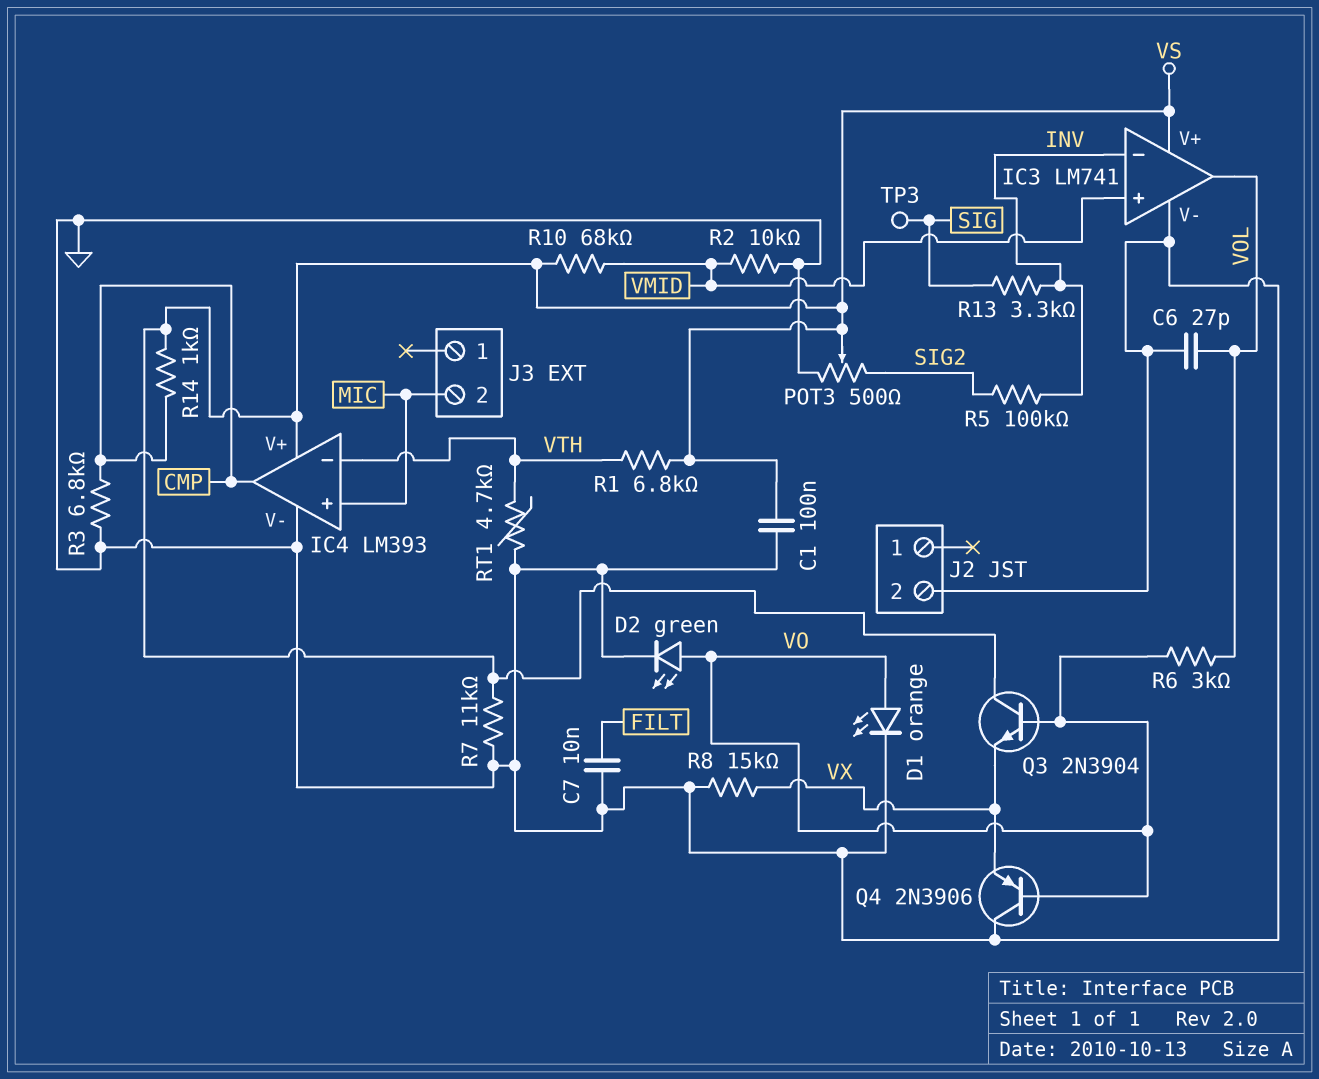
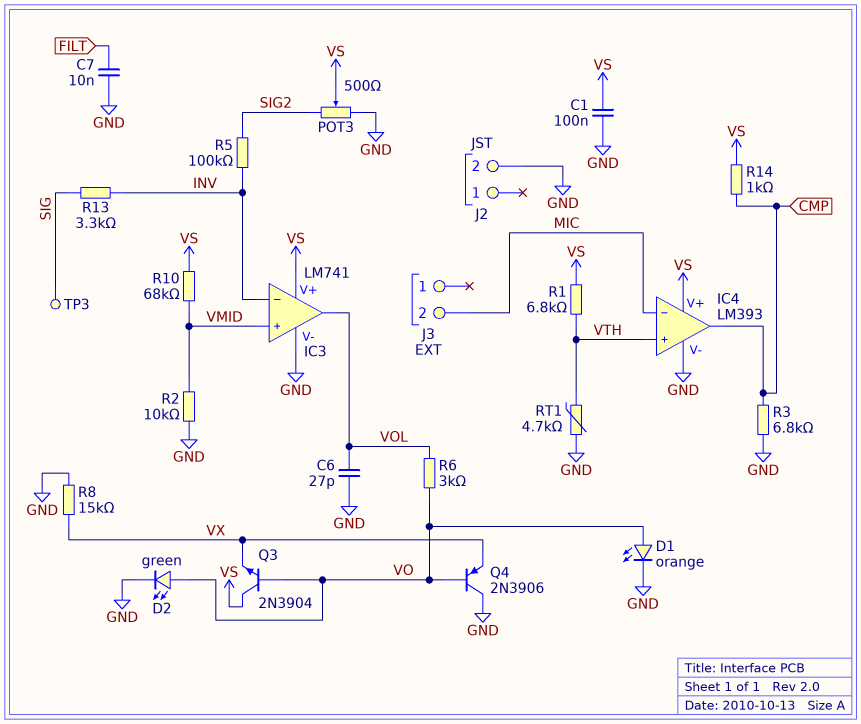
IC4 pin in+: MIC -> VTH
IC4 pin in-: VTH -> MIC
R7: 11k (GND, VS) -> none

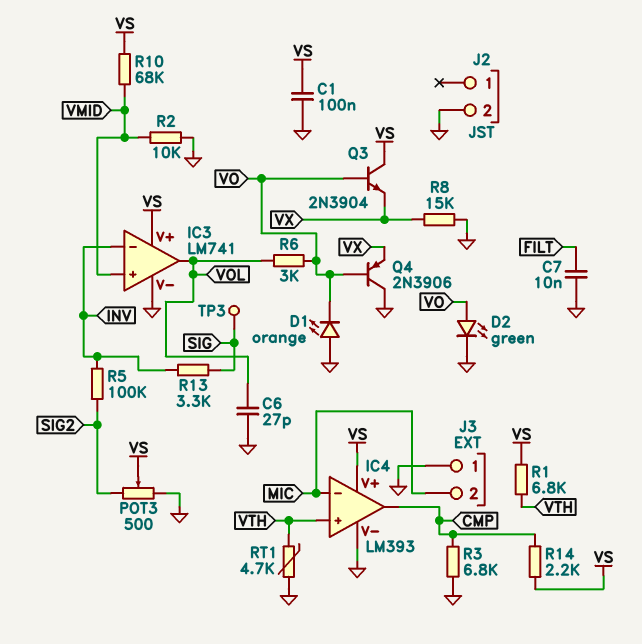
D1: LED orange (A VO, K GND) -> LED orange (A GND, K VO)
J3 pin 1: none -> GND
R14: 1k (CMP, VS) -> 2.2k (CMP, VS)

